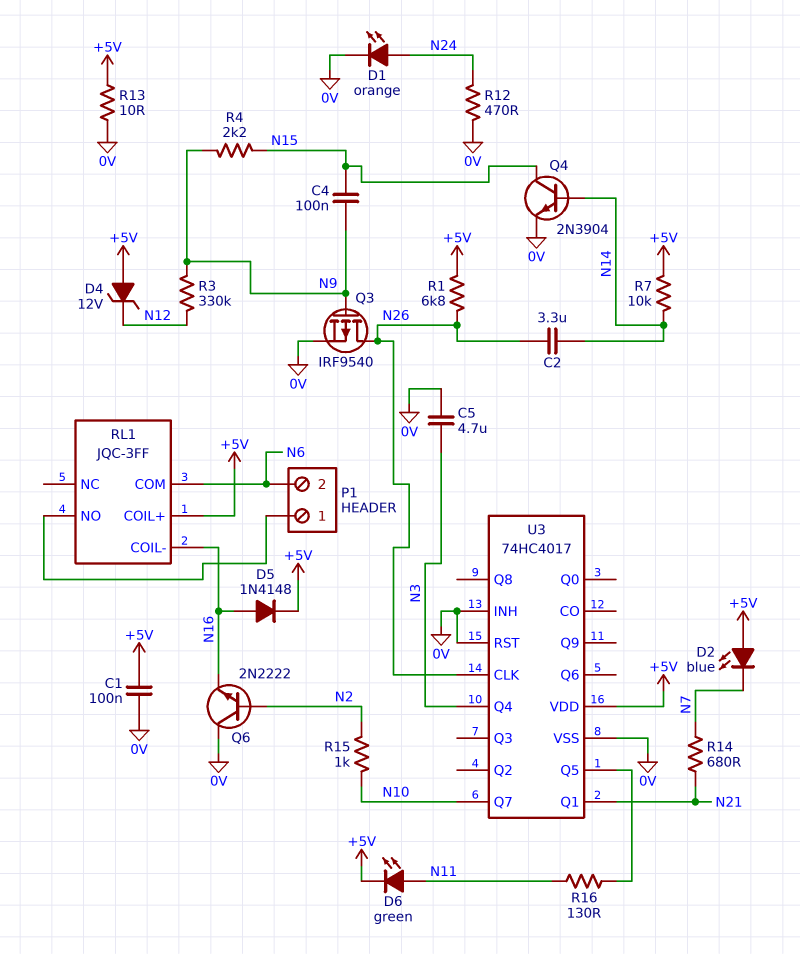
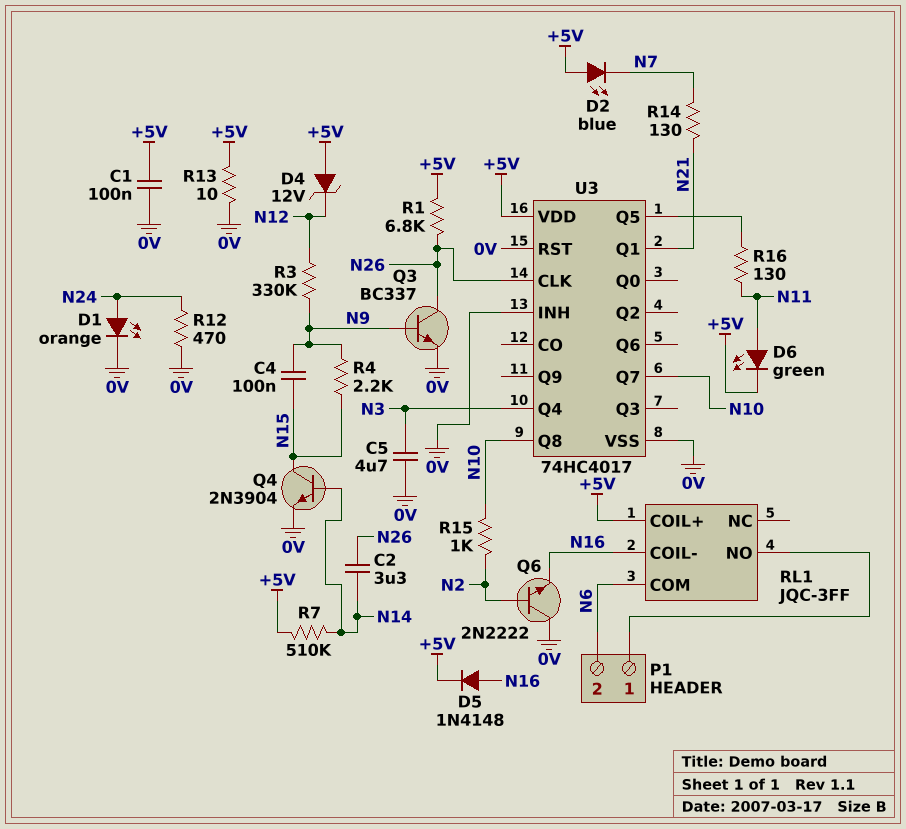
Q3: PMOS IRF9540 (G N9, D N26, S 0V) -> NPN BC337 (B N9, C N26, E 0V)
R7: 10k (+5V, N14) -> 510k (+5V, N14)
R14: 680 (N7, N21) -> 130 (N7, N21)
U3 pin Q8: none -> N10

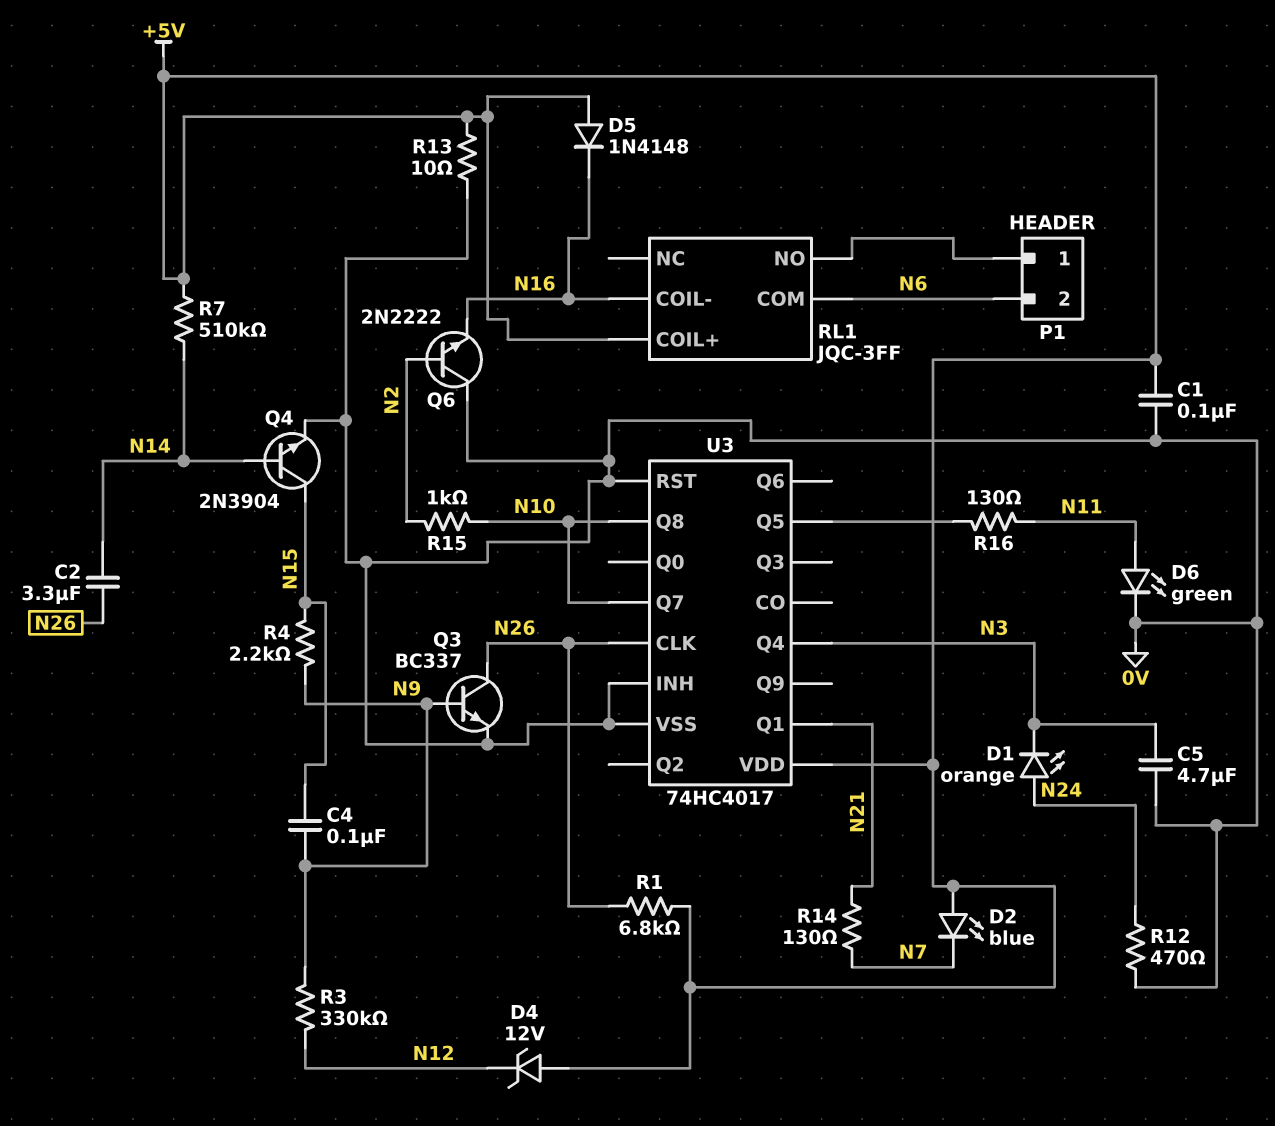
D1: LED orange (A N24, K 0V) -> LED orange (A N24, K N3)
D5: diode 1N4148 (A N16, K +5V) -> diode 1N4148 (A +5V, K N16)
D6: LED green (A N11, K +5V) -> LED green (A N11, K 0V)

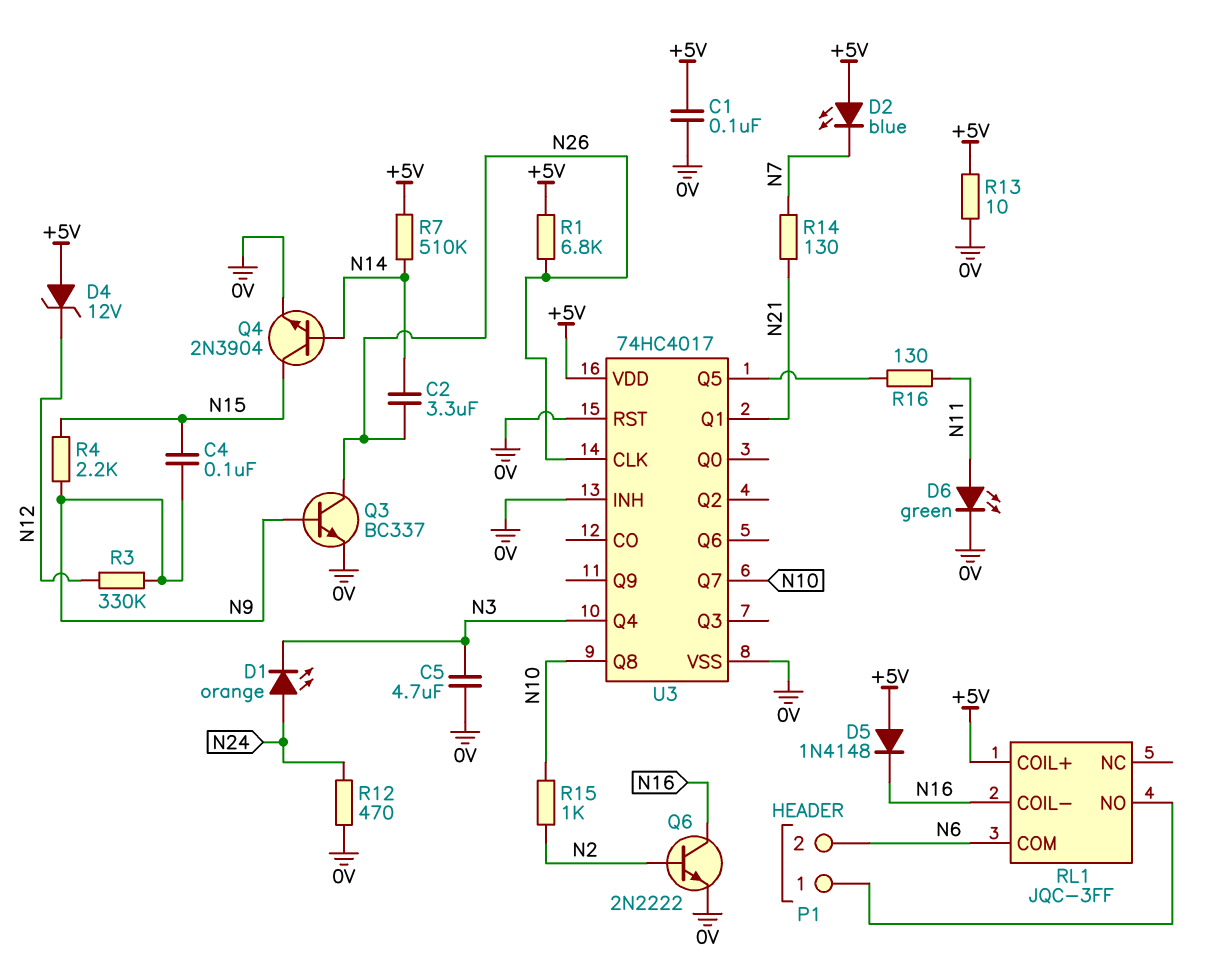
Q6: NPN 2N2222 (B N2, C 0V, E N16) -> NPN 2N2222 (B N2, C N16, E 0V)

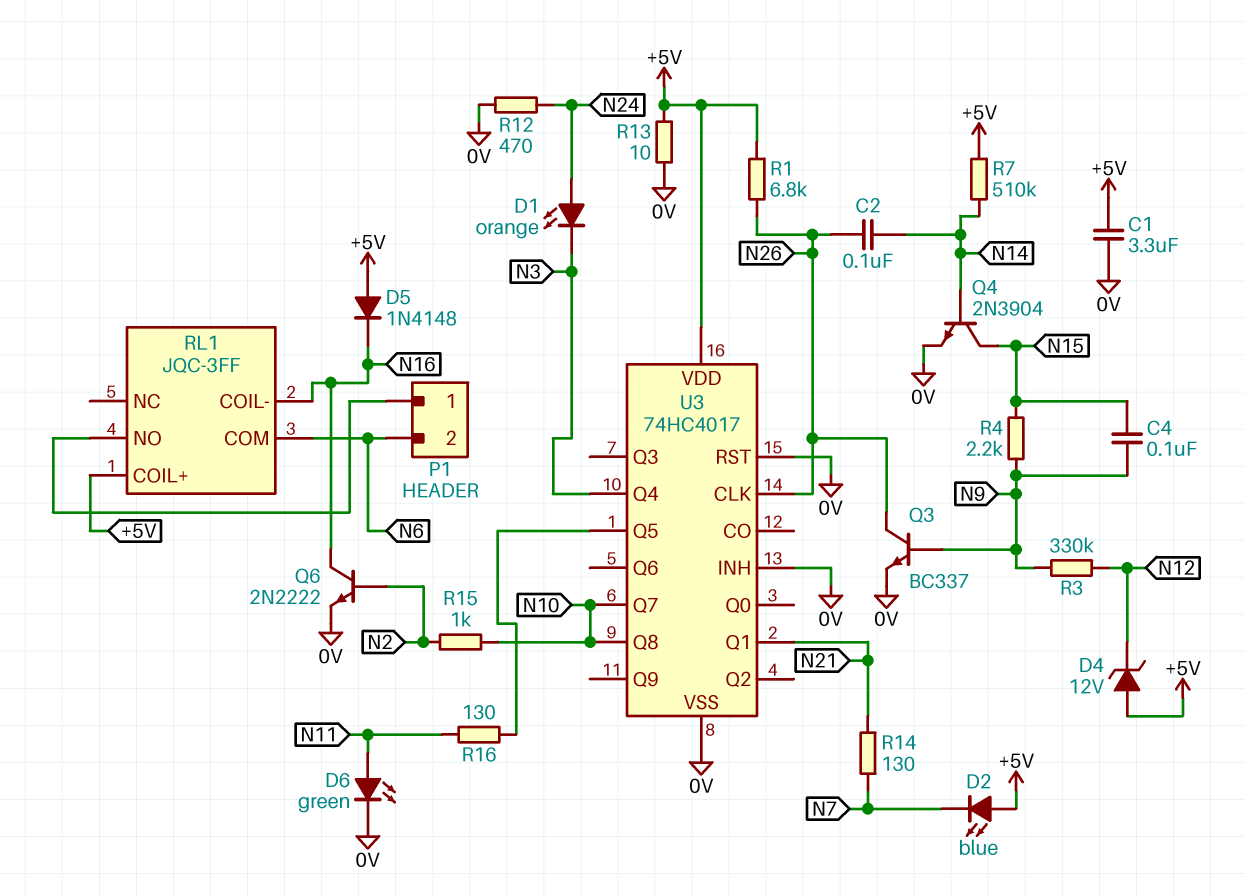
C1: 100nF (+5V, 0V) -> 3.3uF (+5V, 0V)
C2: 3.3uF (N14, N26) -> 100nF (N14, N26)
C5: 4.7uF (0V, N3) -> none

